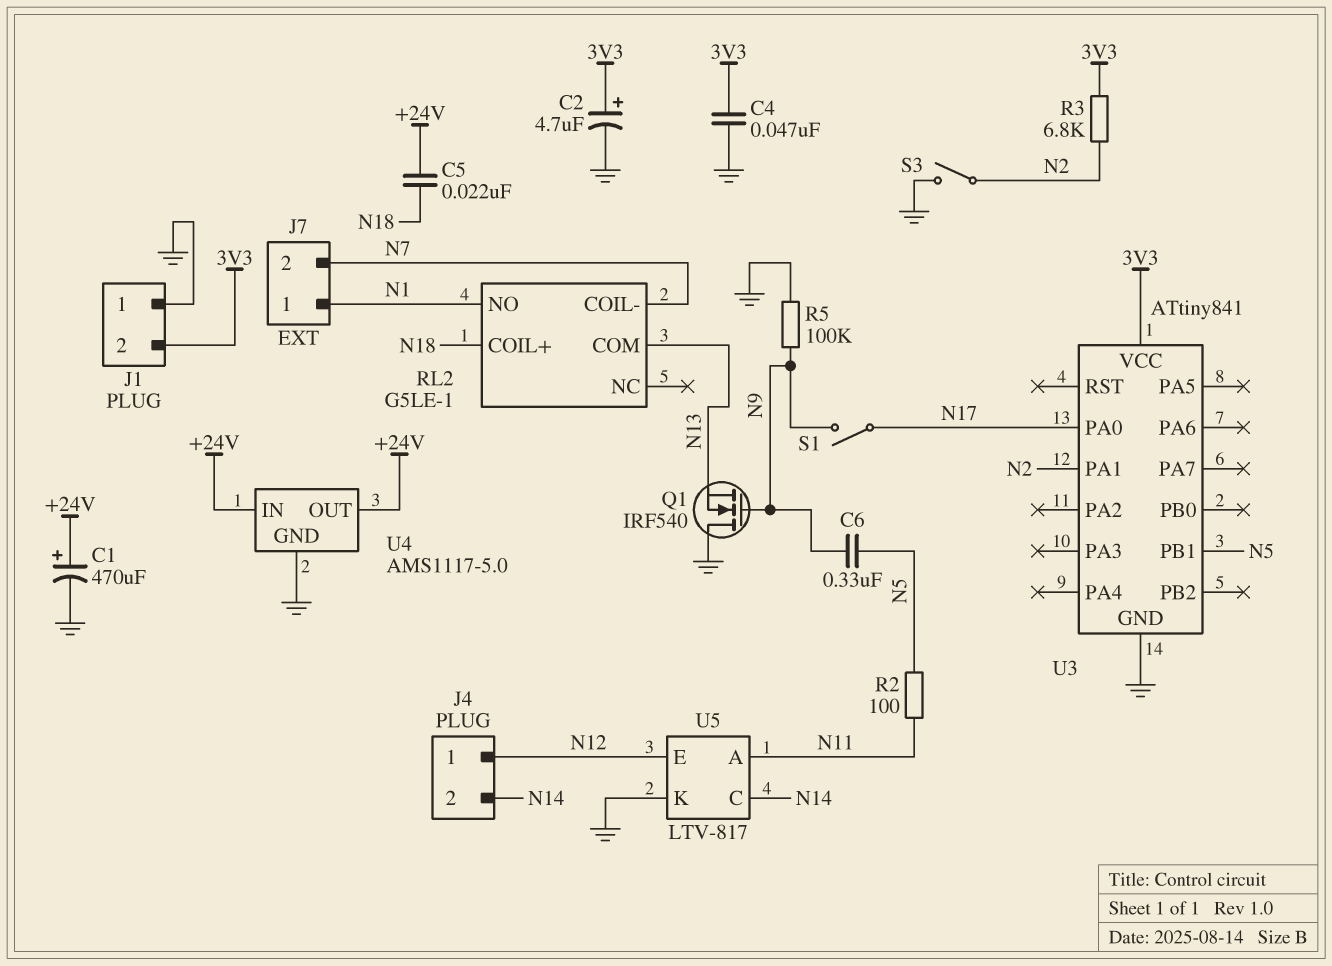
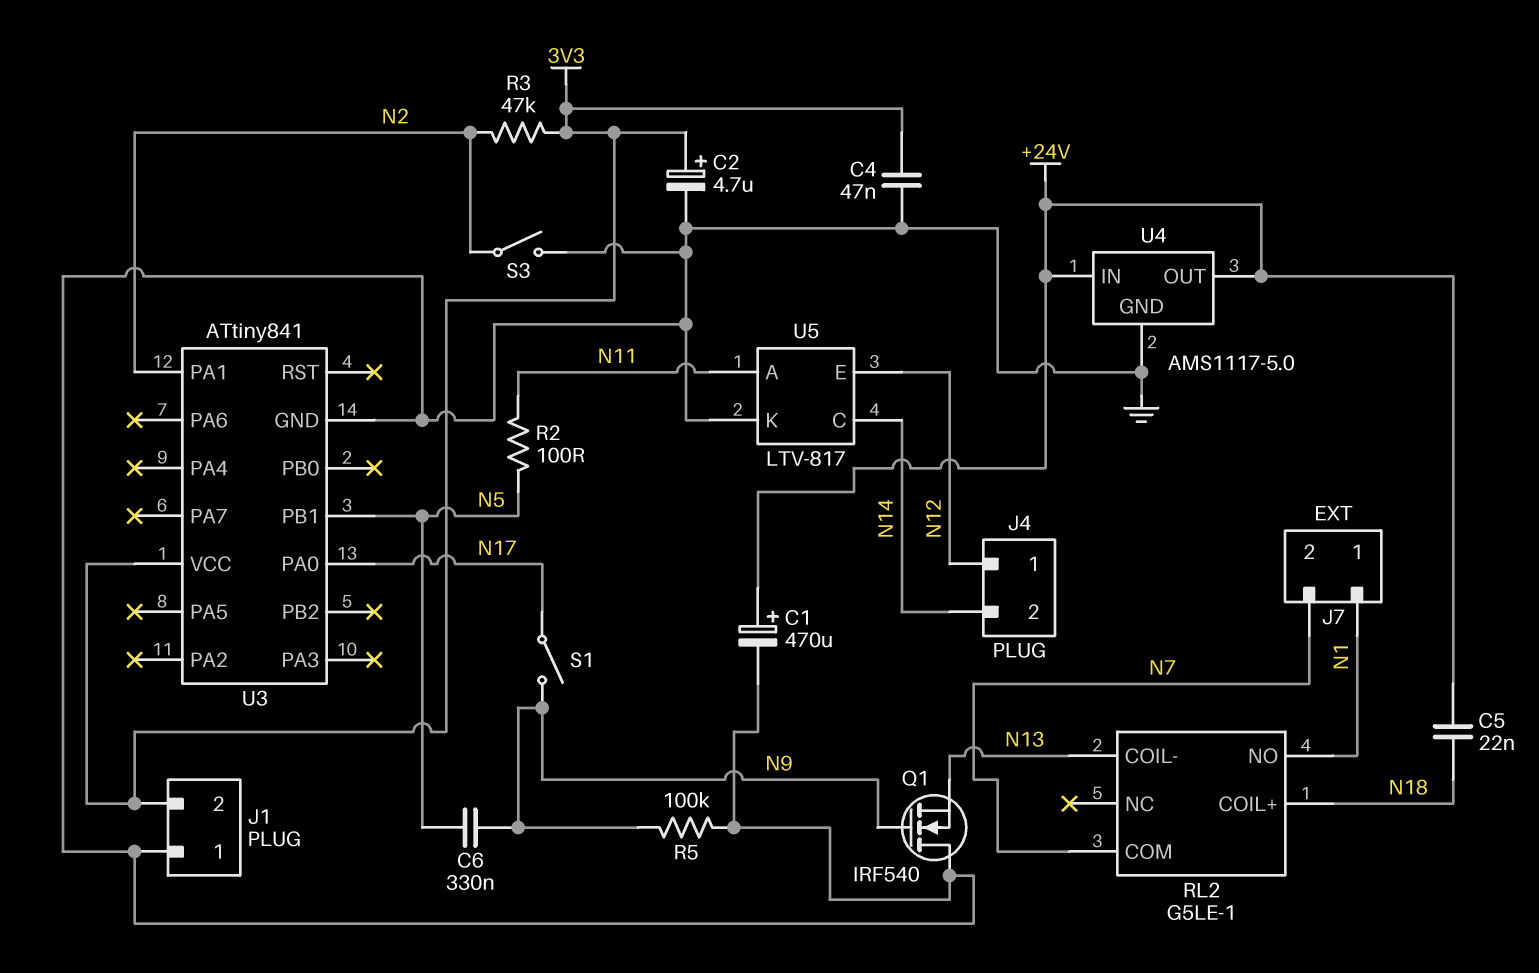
R3: 6.8k (3V3, N2) -> 47k (3V3, N2)
RL2 pin COIL-: N7 -> N13
RL2 pin COM: N13 -> N7

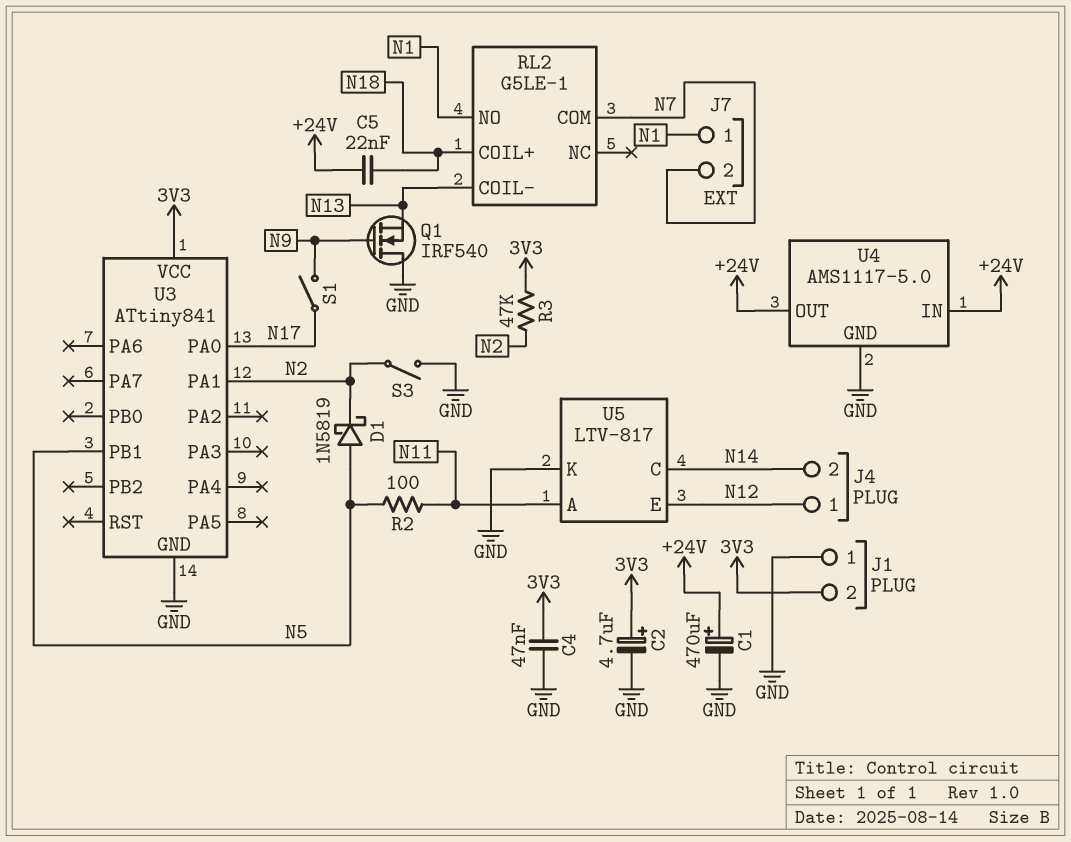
C6: 330nF (N5, N9) -> none
D1: none -> schottky 1N5819 (A N5, K N2)
R5: 100k (GND, N9) -> none

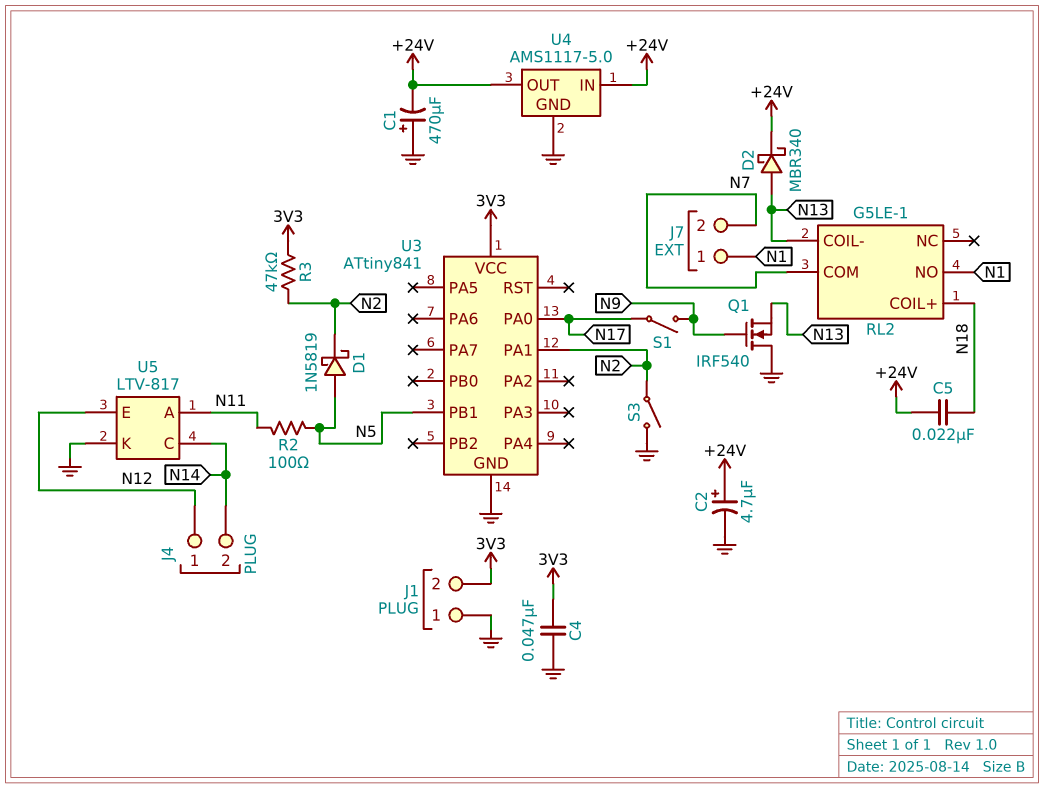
C1: 470uF (plus +24V, minus GND) -> 470uF (plus GND, minus +24V)
C2: 4.7uF (plus 3V3, minus GND) -> 4.7uF (plus +24V, minus GND)
D2: none -> schottky MBR340 (A N13, K +24V)

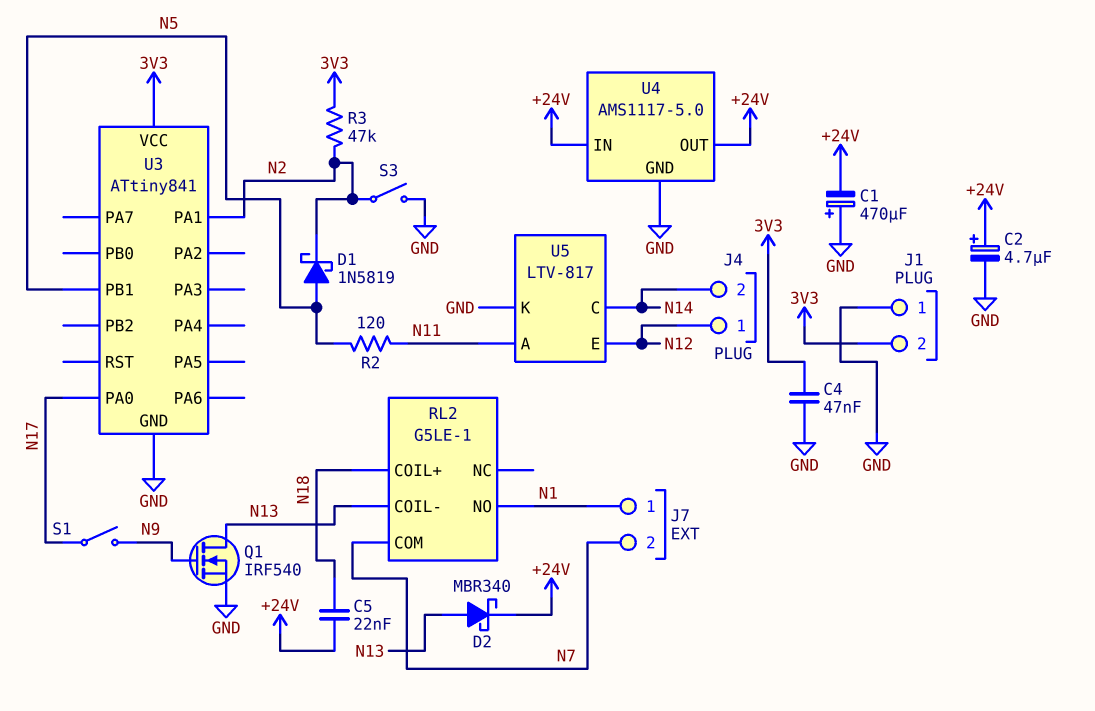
Q1: NMOS IRF540 (G N9, D GND, S N13) -> NMOS IRF540 (G N9, D N13, S GND)
R2: 100 (N5, N11) -> 120 (N5, N11)

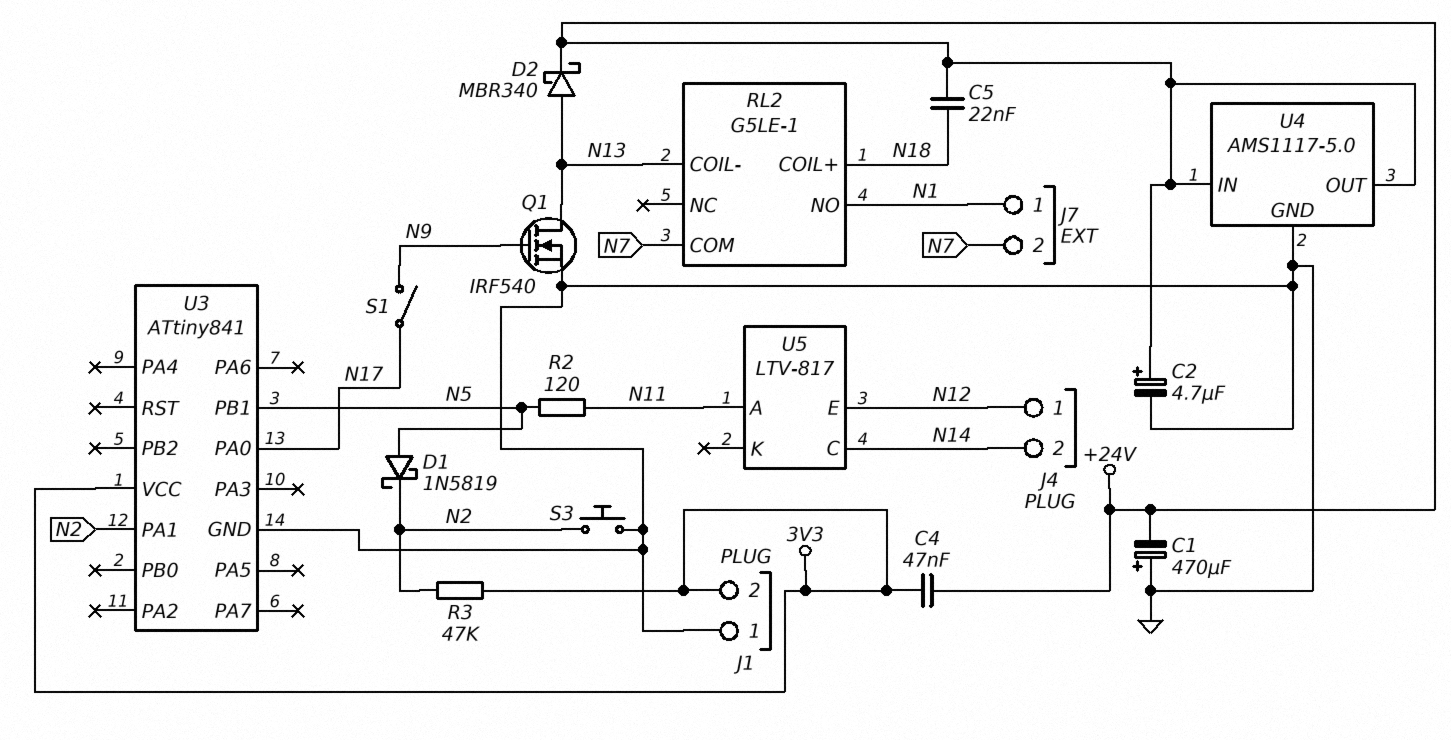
C4: 47nF (3V3, GND) -> 47nF (+24V, 3V3)
S3: switch (GND, N2) -> button (GND, N2)
U5 pin K: GND -> none

